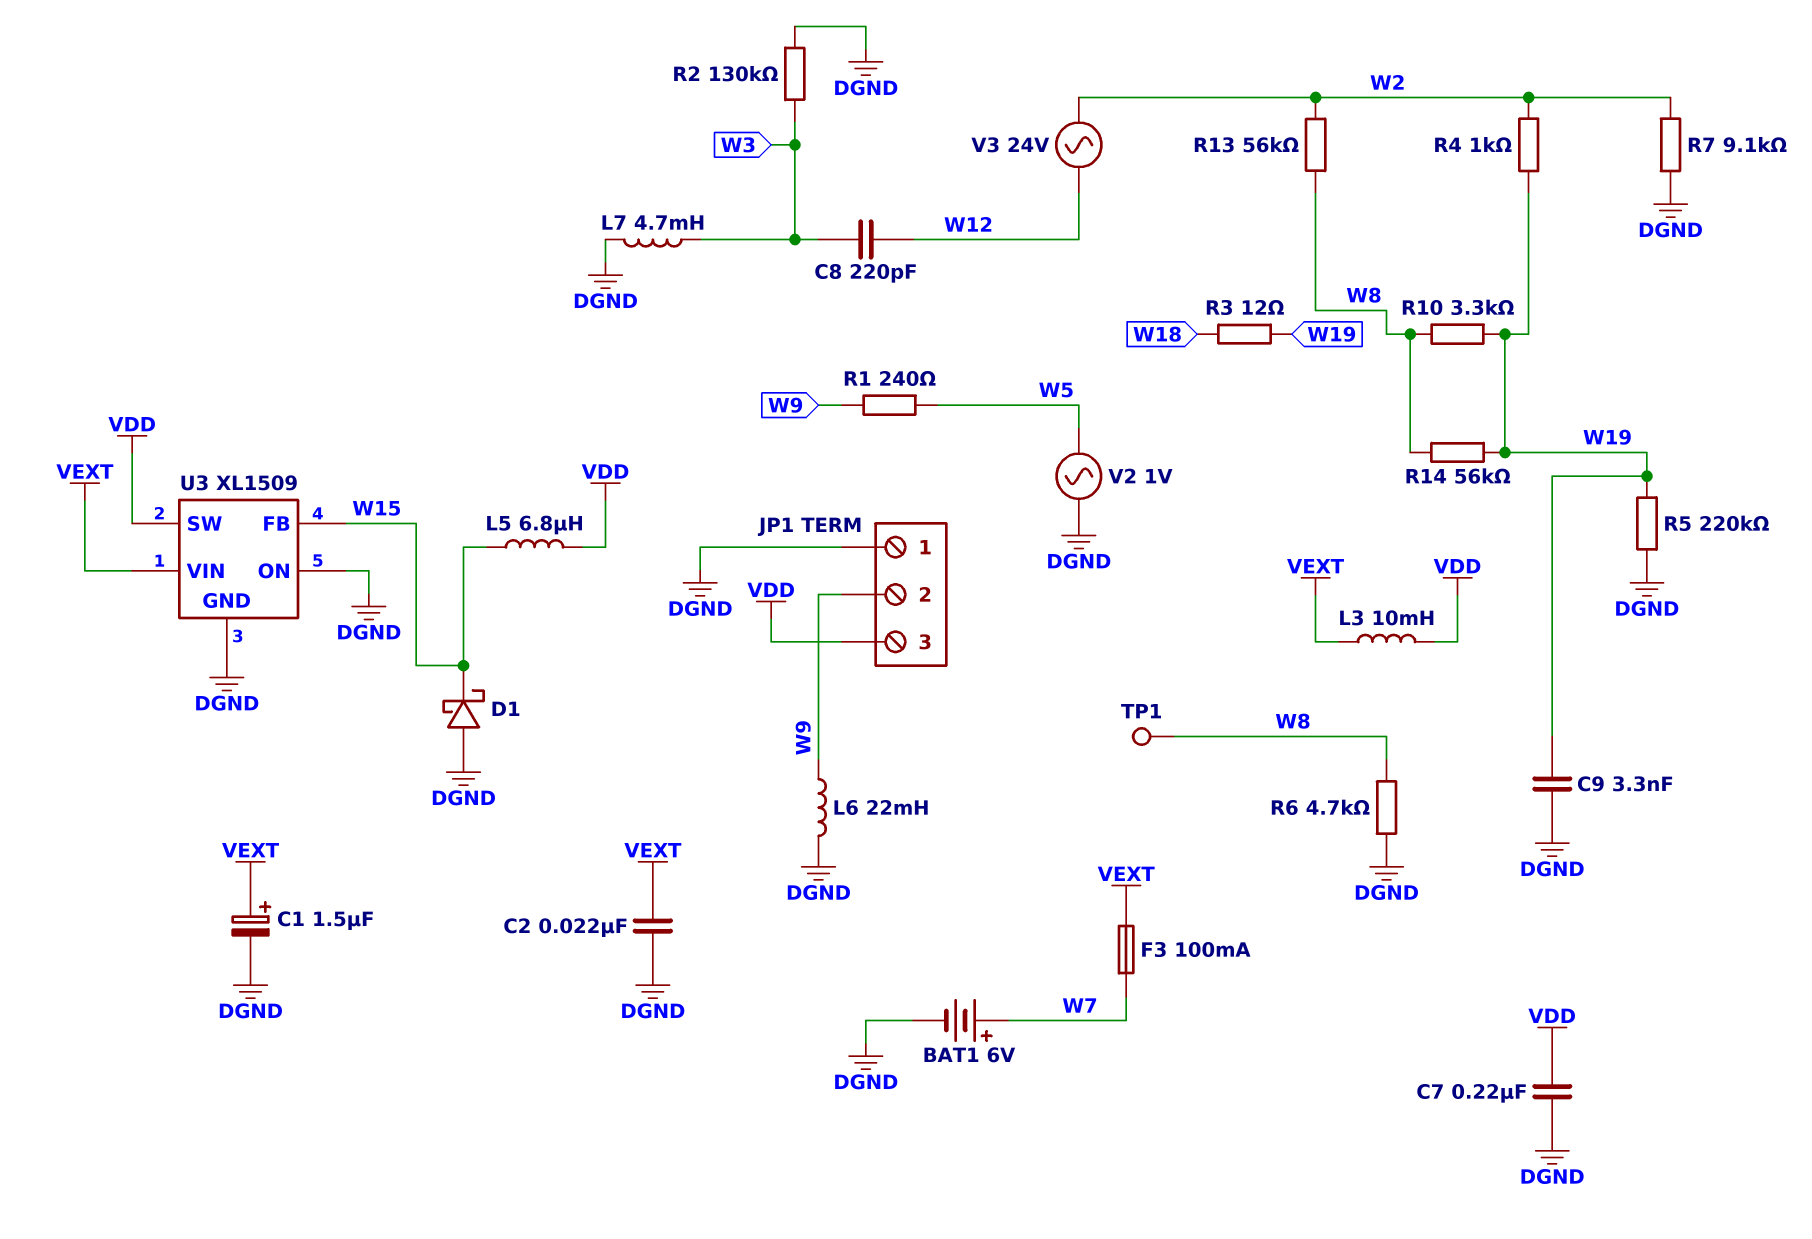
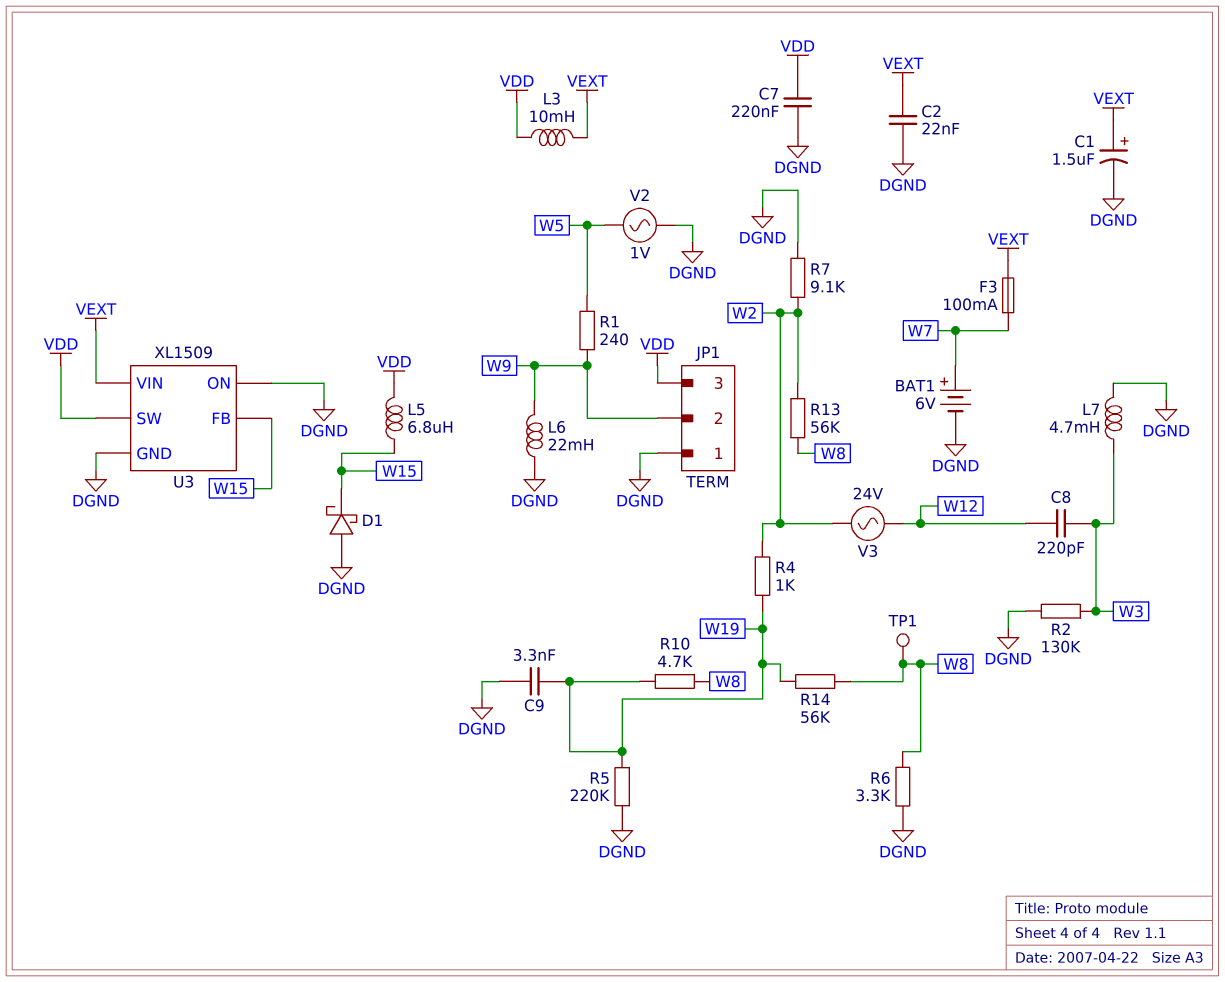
R3: 12 (W18, W19) -> none
R6: 4.7k (DGND, W8) -> 3.3k (DGND, W8)
R10: 3.3k (W8, W19) -> 4.7k (W8, W19)

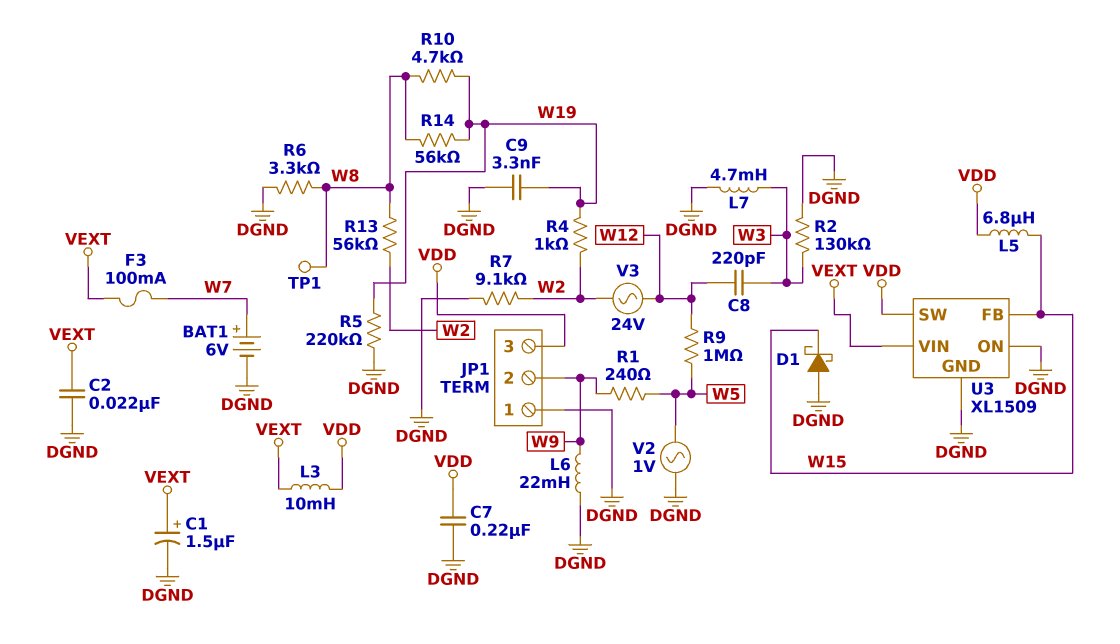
R9: none -> 1M (W5, W12)

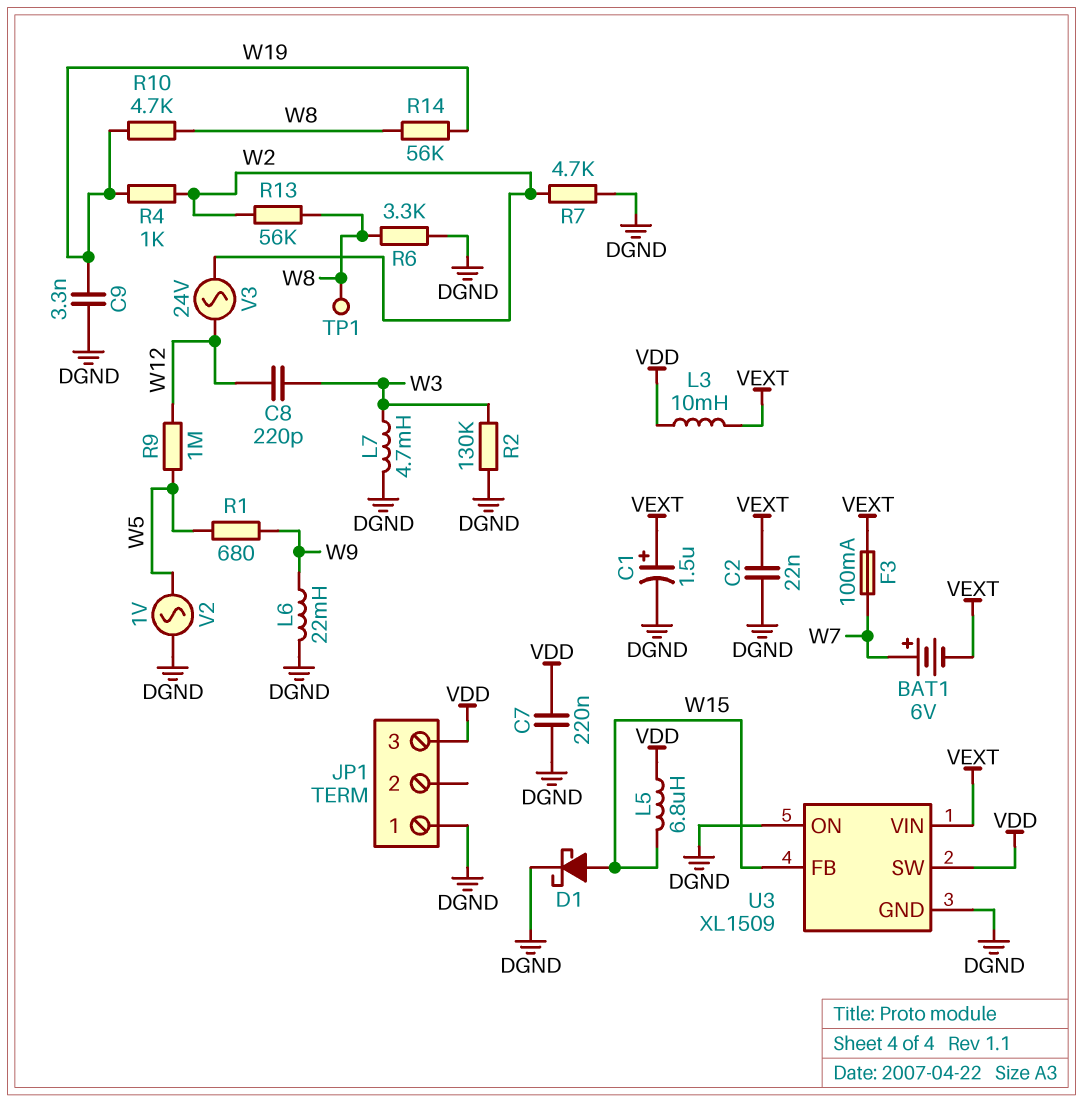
BAT1: 6V (plus W7, minus DGND) -> 6V (plus W7, minus VEXT)
D1: schottky (A DGND, K W15) -> schottky (A W15, K DGND)
JP1 pin 2: W9 -> none
R1: 240 (W5, W9) -> 680 (W5, W9)
R5: 220k (DGND, W19) -> none
R7: 9.1k (DGND, W2) -> 4.7k (DGND, W2)

